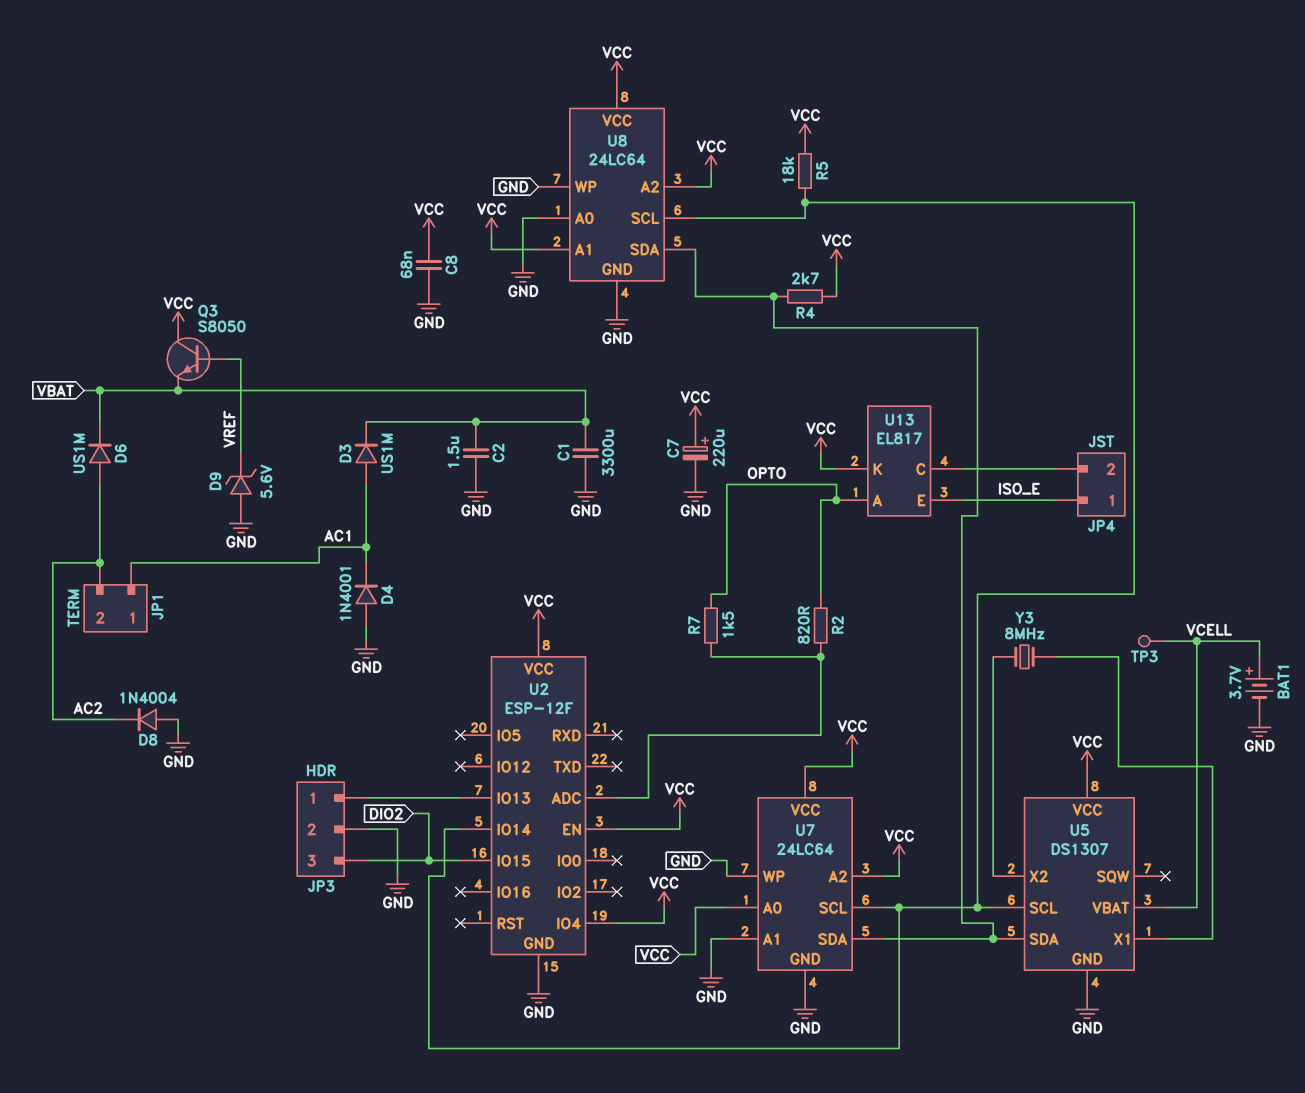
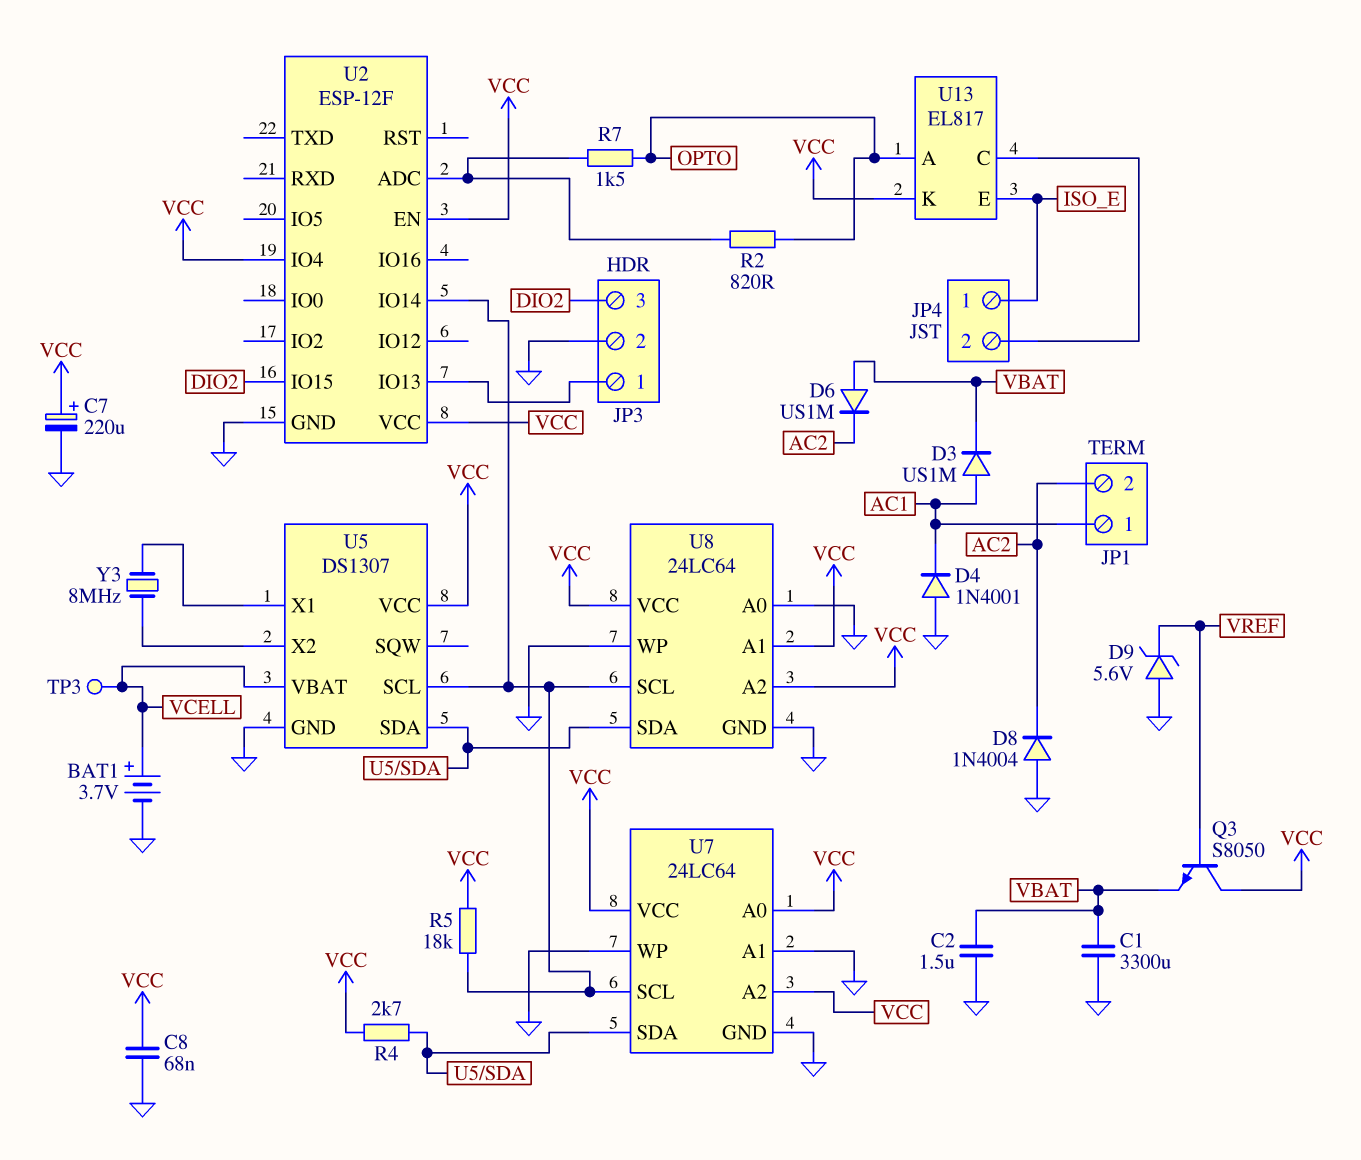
D6: diode US1M (A AC2, K VBAT) -> diode US1M (A VBAT, K AC2)

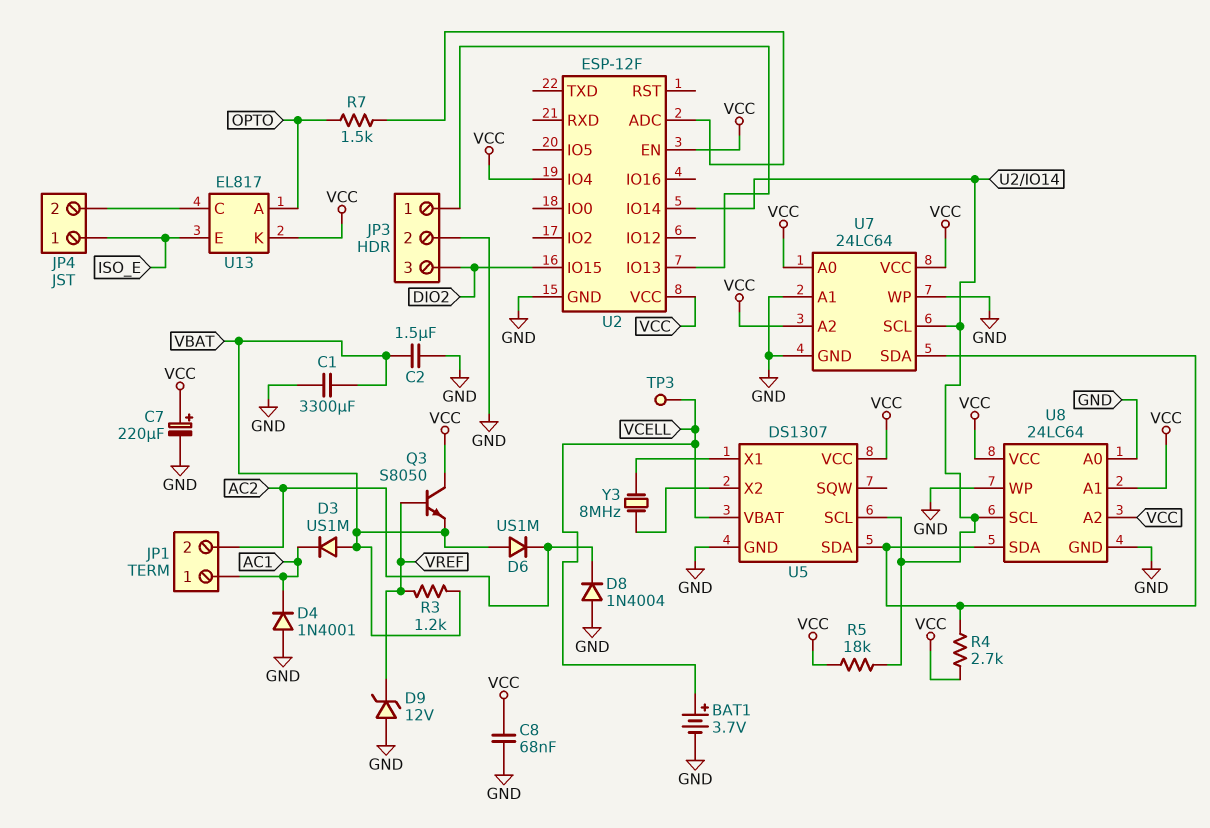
D3: diode US1M (A AC1, K VBAT) -> diode US1M (A VBAT, K AC1)
D9: zener 5.6V (A GND, K VREF) -> zener 12V (A GND, K VREF)
R2: 820 (OPTO, U2/ADC) -> none
R3: none -> 1.2k (VBAT, VREF)

